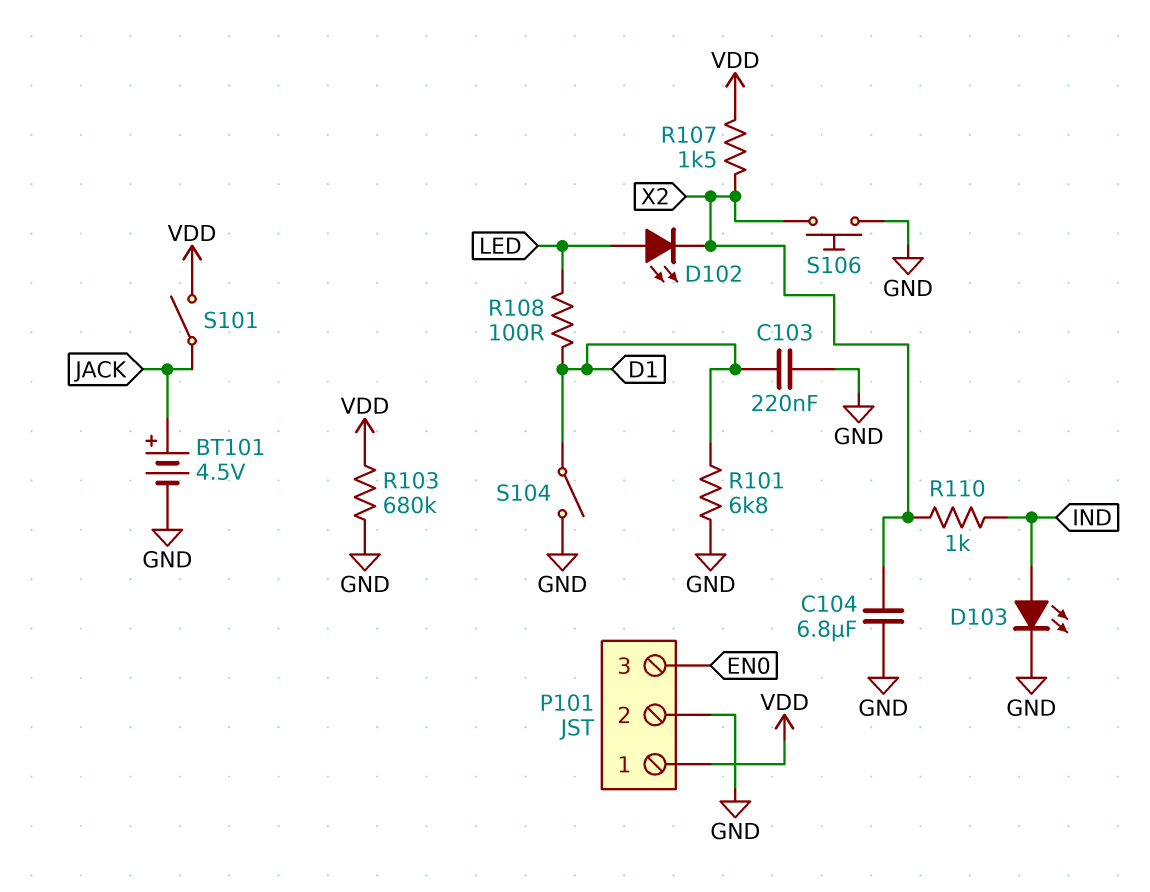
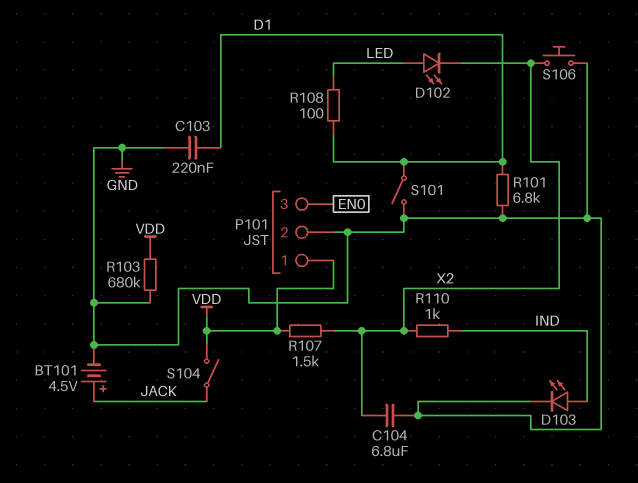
S101: switch (JACK, VDD) -> switch (D1, GND)
S104: switch (D1, GND) -> switch (JACK, VDD)

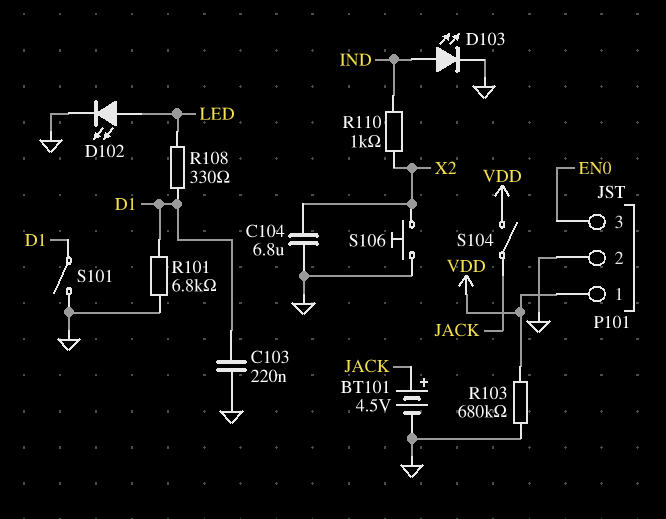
D102: LED (A LED, K X2) -> LED (A LED, K GND)
R107: 1.5k (VDD, X2) -> none
R108: 100 (D1, LED) -> 330 (D1, LED)

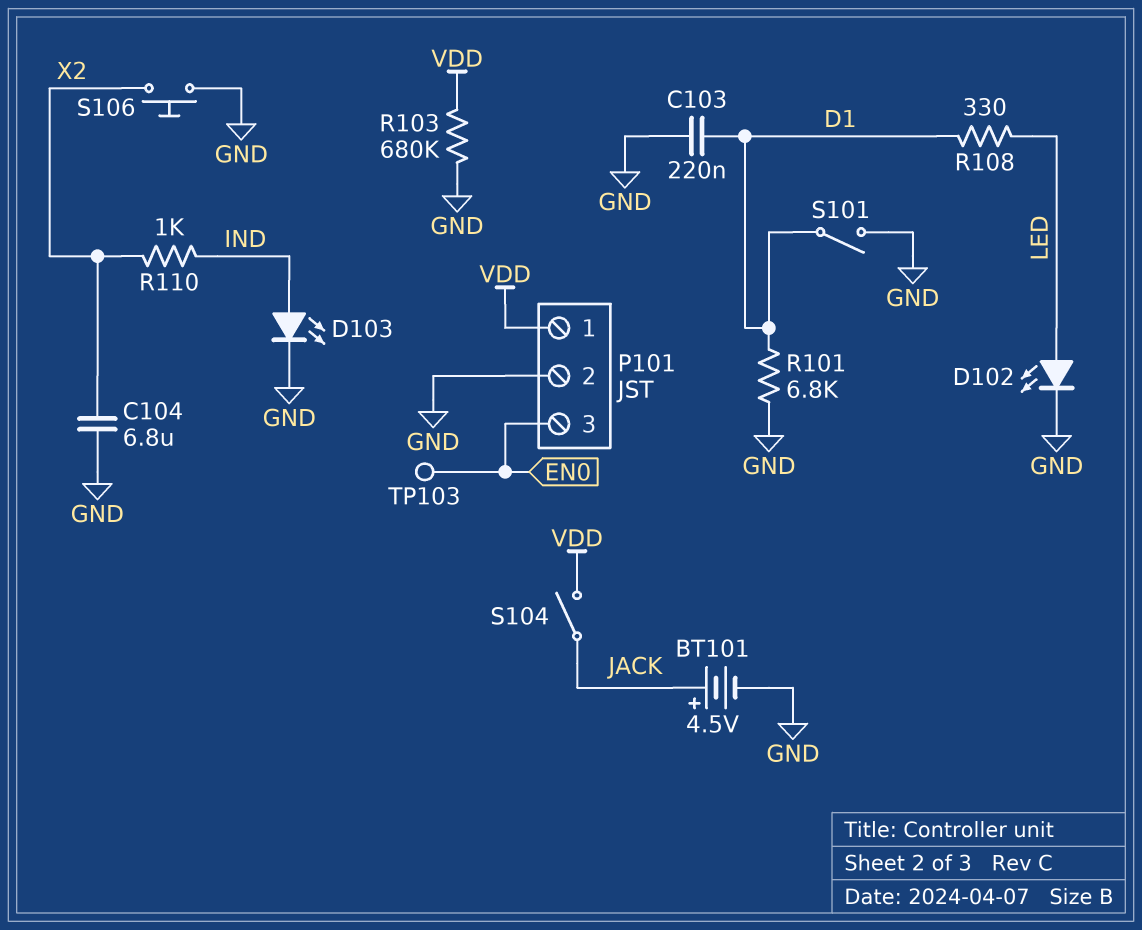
TP103: none -> test point (EN0)

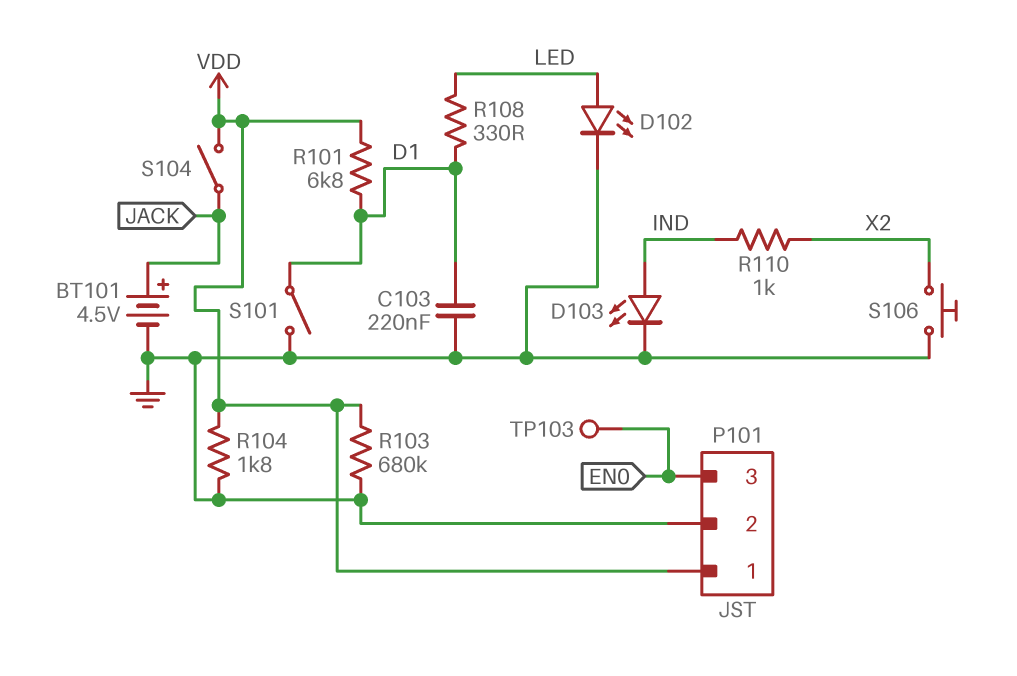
C104: 6.8uF (GND, X2) -> none
R101: 6.8k (D1, GND) -> 6.8k (D1, VDD)
R104: none -> 1.8k (GND, VDD)

